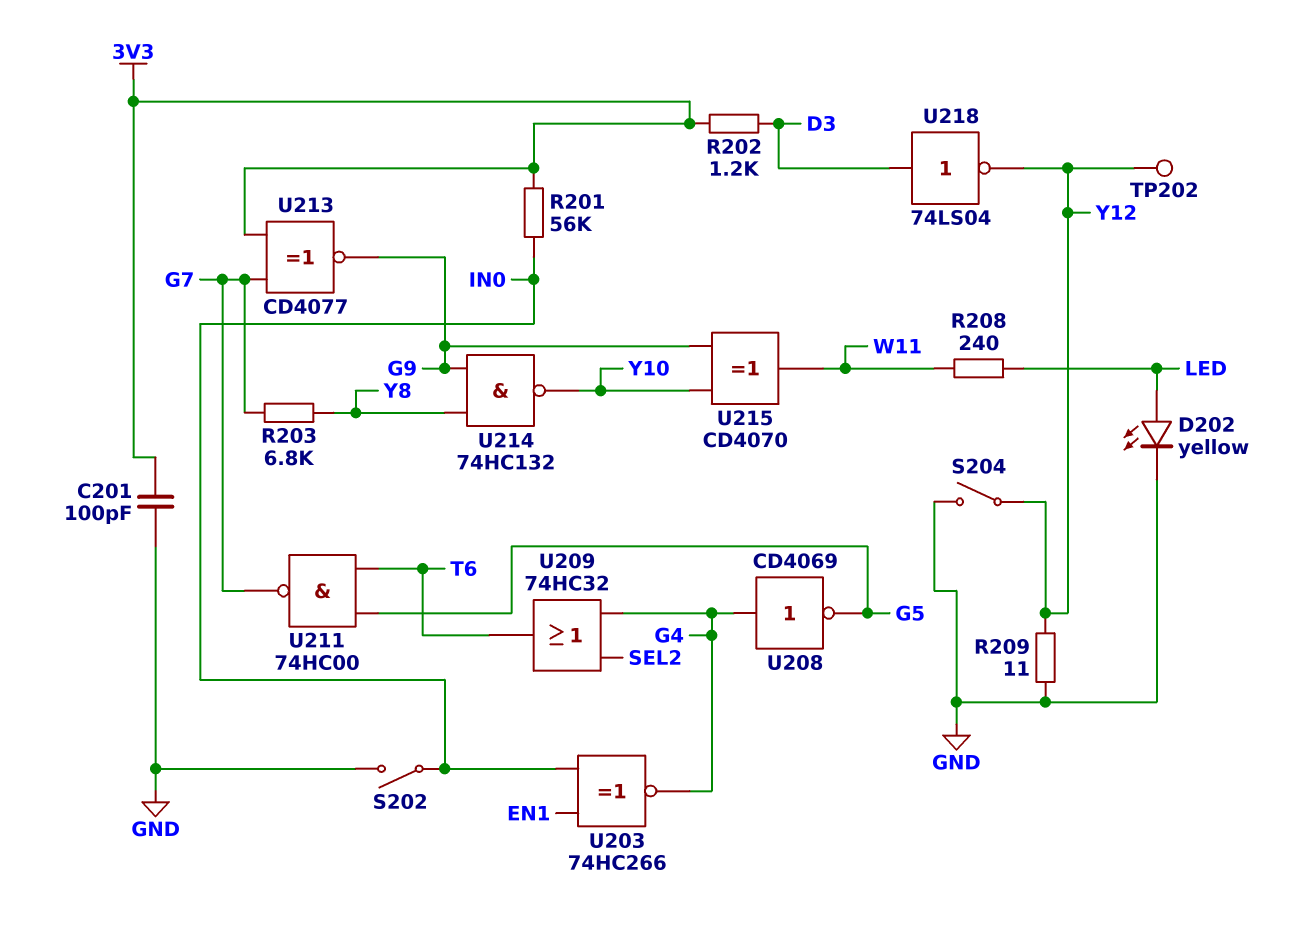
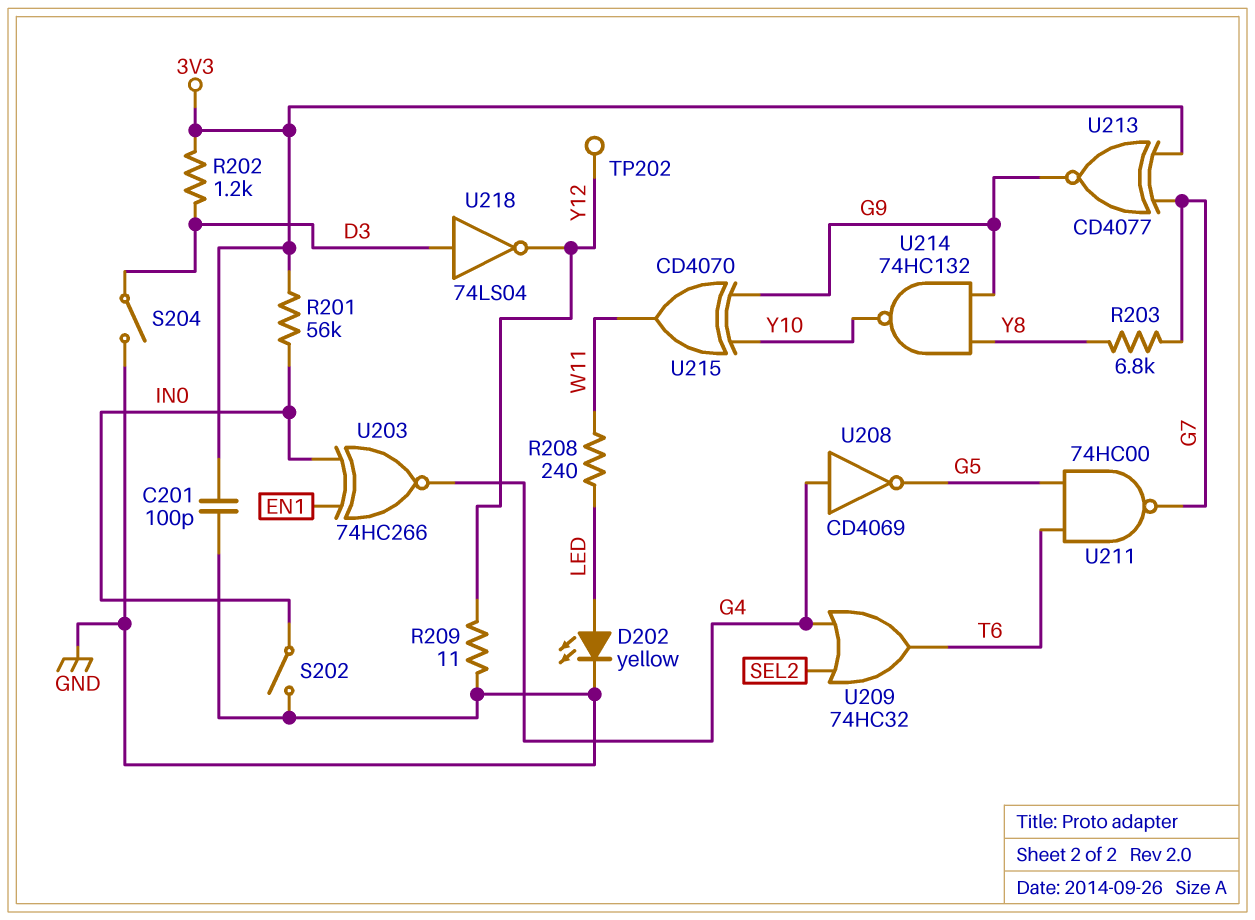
S204: switch (GND, Y12) -> switch (D3, GND)

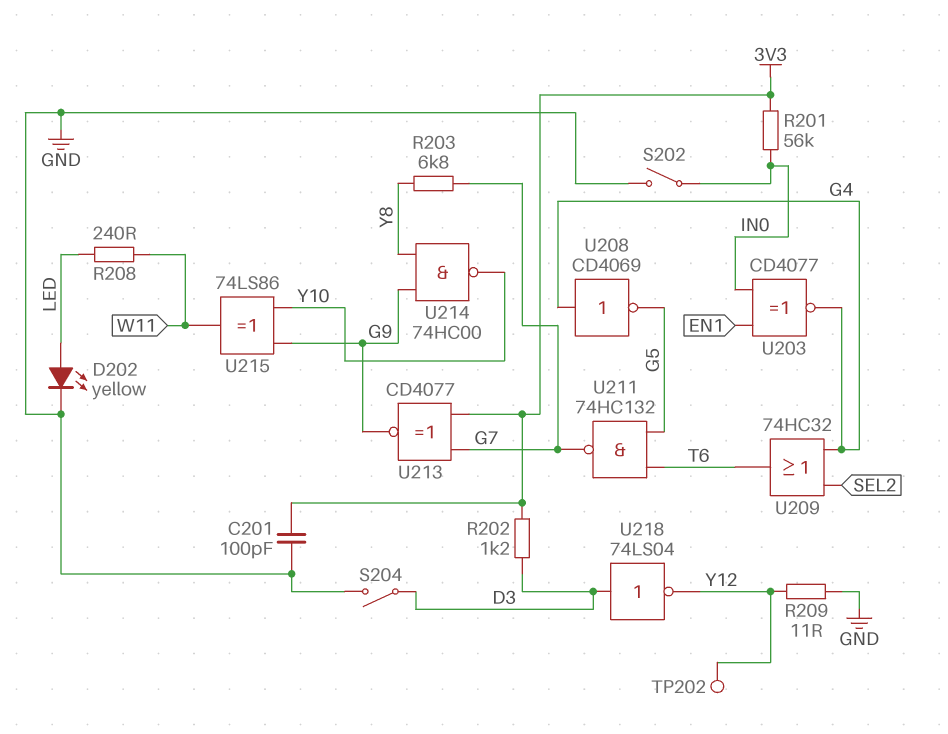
U203: XNOR 74HC266 (in EN1, in IN0, out G4) -> XNOR CD4077 (in EN1, in IN0, out G4)
U211: NAND 74HC00 (in G5, in T6, out G7) -> NAND 74HC132 (in G5, in T6, out G7)
U214: NAND 74HC132 (in G9, in Y8, out Y10) -> NAND 74HC00 (in G9, in Y8, out Y10)
U215: XOR CD4070 (in G9, in Y10, out W11) -> XOR 74LS86 (in G9, in Y10, out W11)

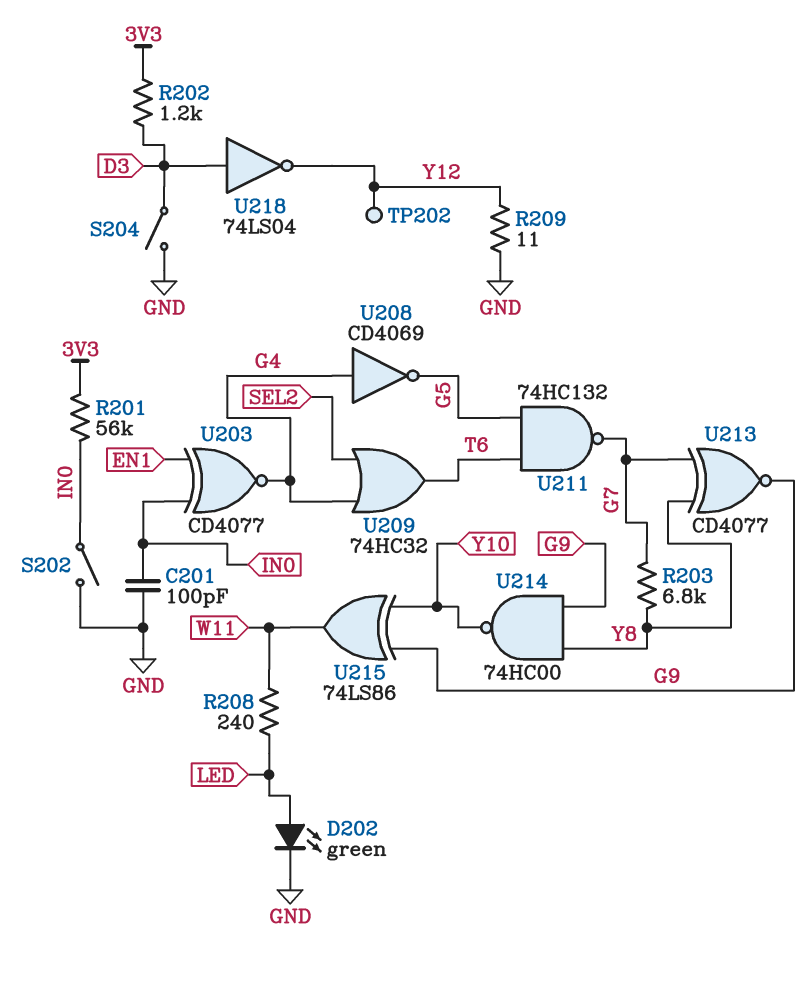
C201: 100pF (3V3, GND) -> 100pF (GND, IN0)
D202: LED yellow (A LED, K GND) -> LED green (A LED, K GND)
U213: XNOR CD4077 (in 3V3, in G7, out G9) -> XNOR CD4077 (in G7, in Y8, out G9)

